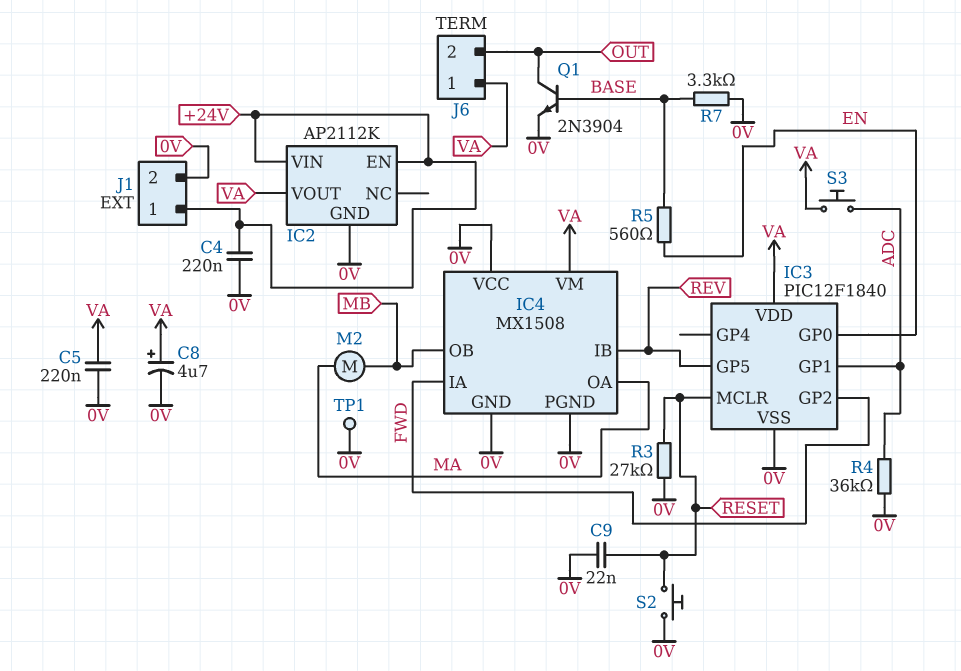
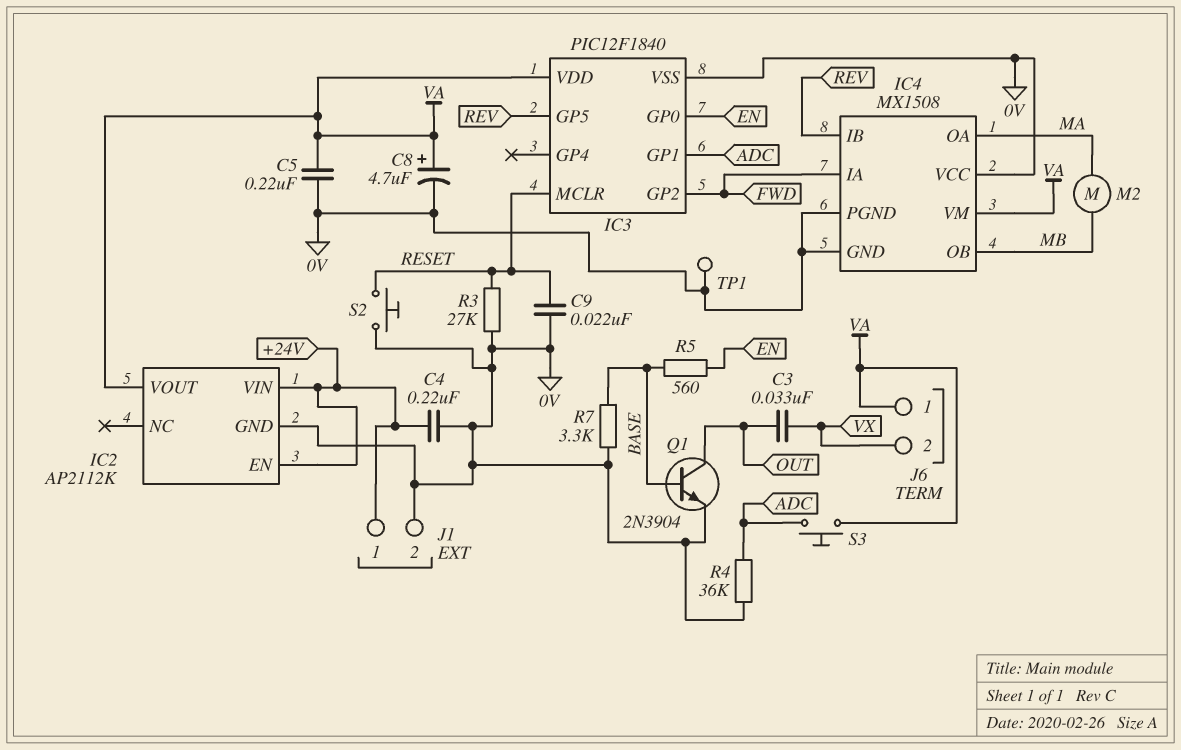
C3: none -> 33nF (OUT, VX)
J6 pin 2: OUT -> VX

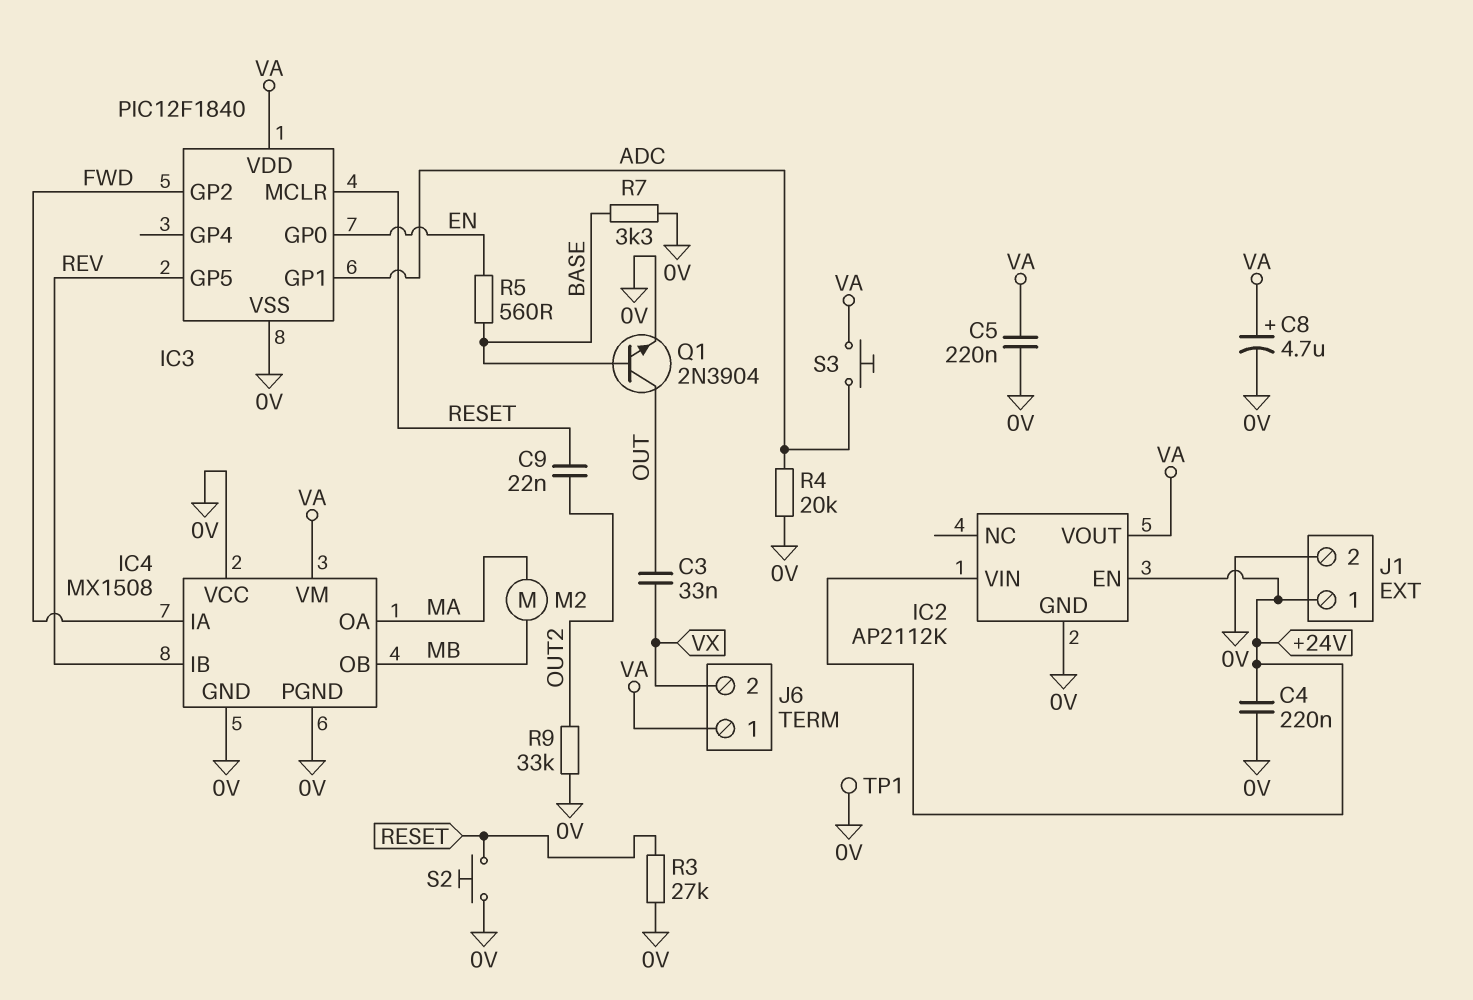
C9: 22nF (0V, RESET) -> 22nF (OUT2, RESET)
R4: 36k (0V, ADC) -> 20k (0V, ADC)
R9: none -> 33k (0V, OUT2)

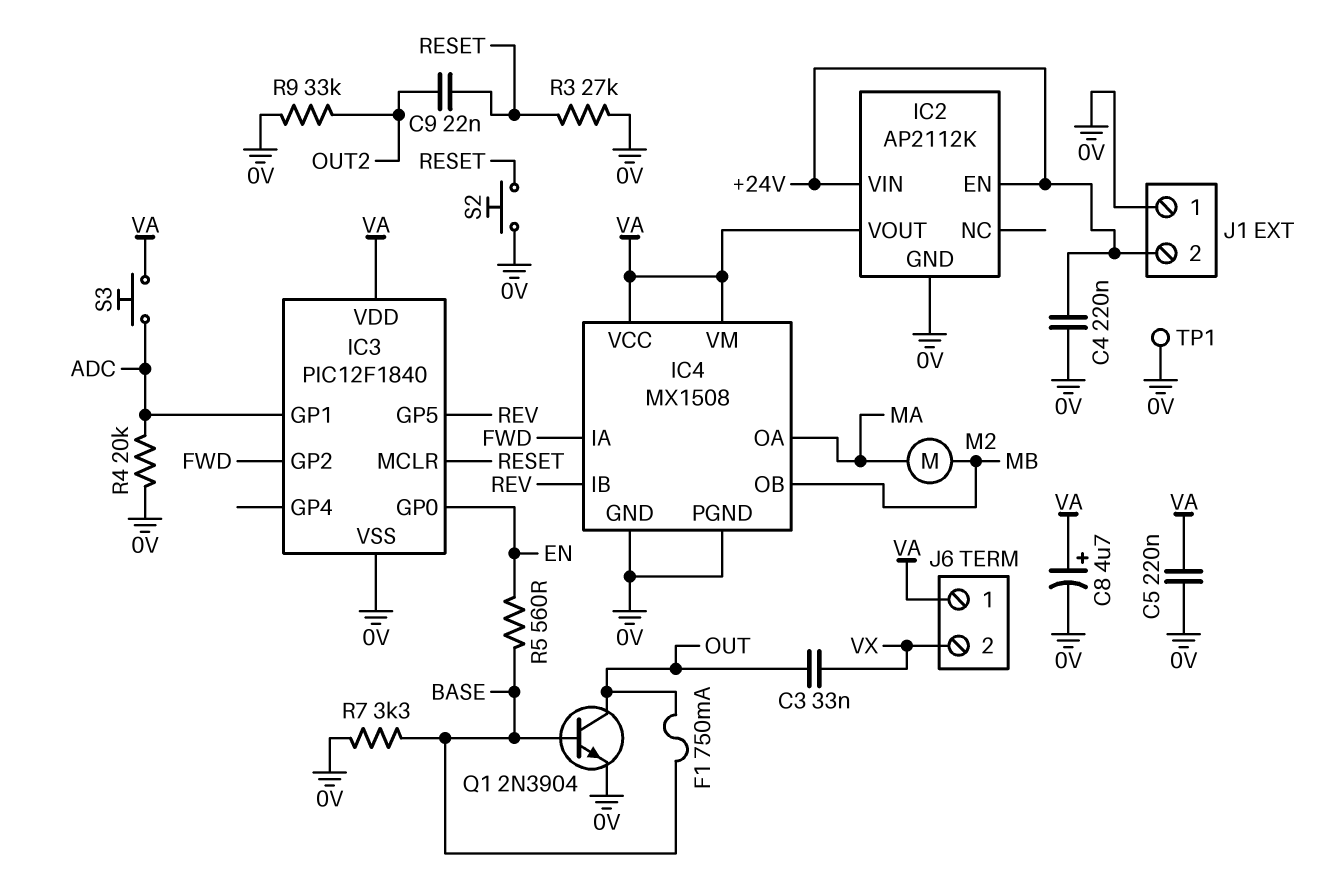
F1: none -> 750mA (BASE, OUT)
IC4 pin VCC: 0V -> VA
J1 pin 1: +24V -> 0V
J1 pin 2: 0V -> +24V

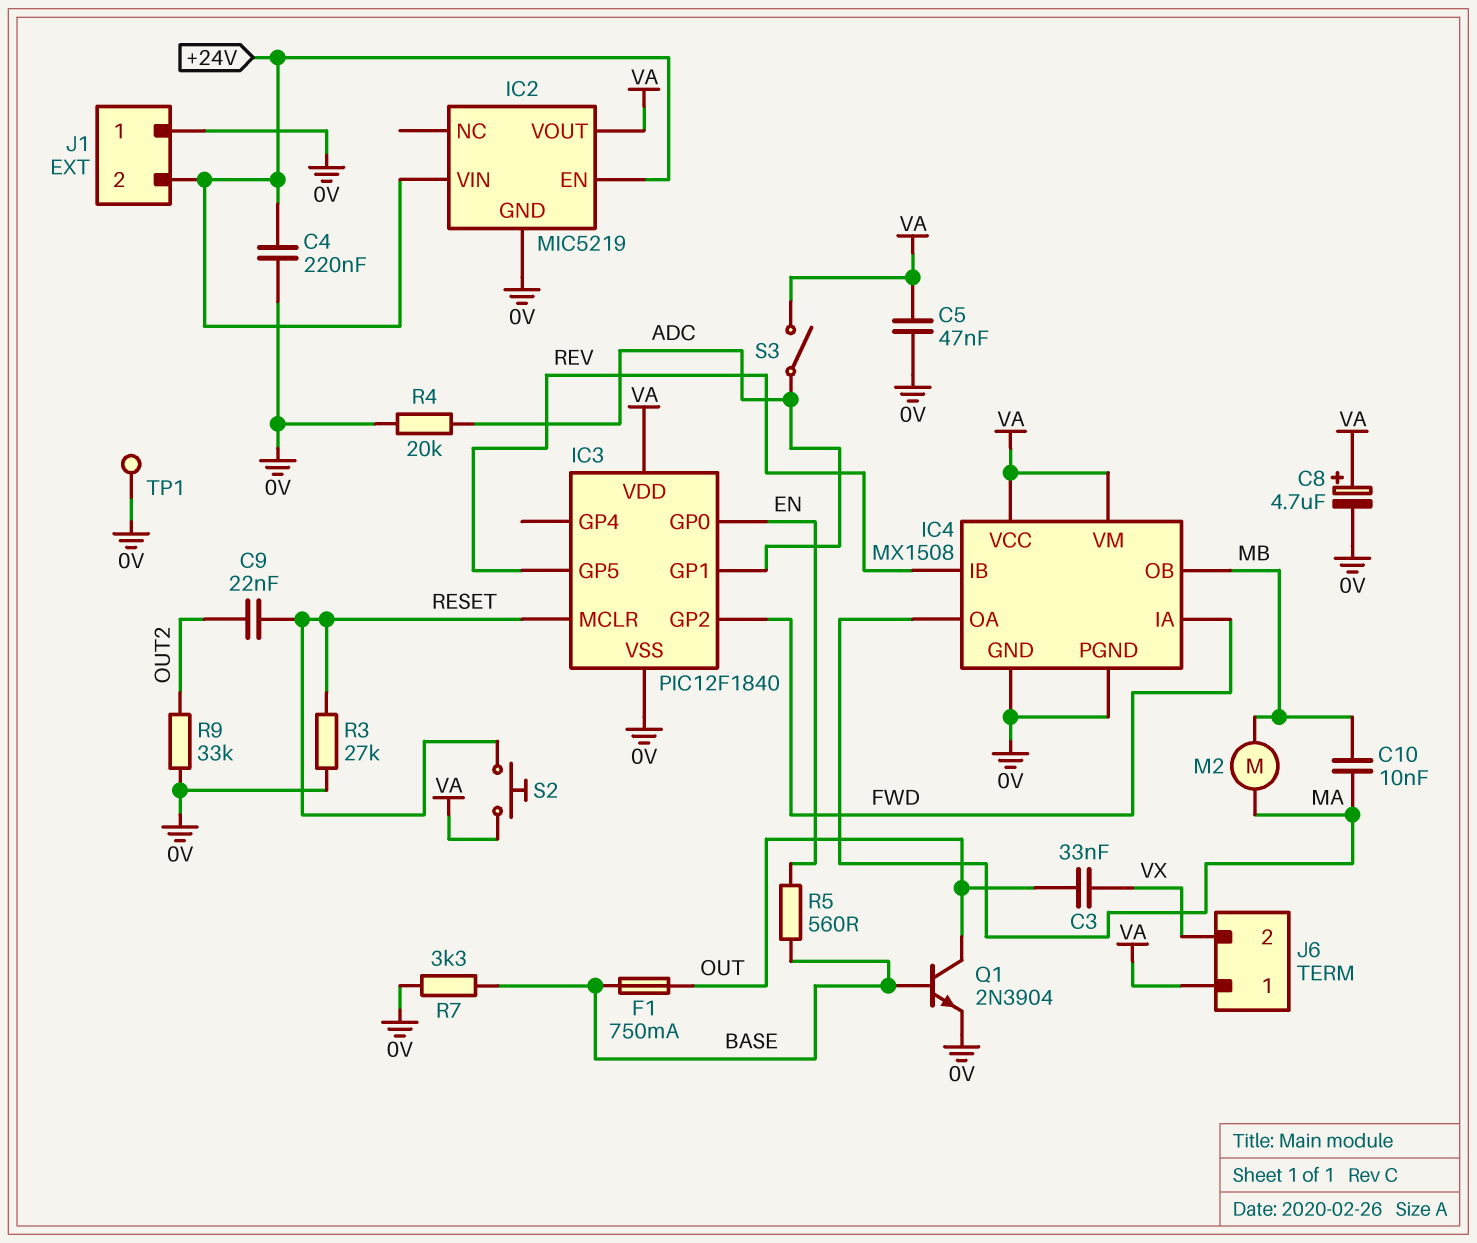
C5: 220nF (0V, VA) -> 47nF (0V, VA)
C10: none -> 10nF (MA, MB)
IC2: AP2112K -> MIC5219
S2: button (0V, RESET) -> button (RESET, VA)
S3: button (ADC, VA) -> switch (ADC, VA)

